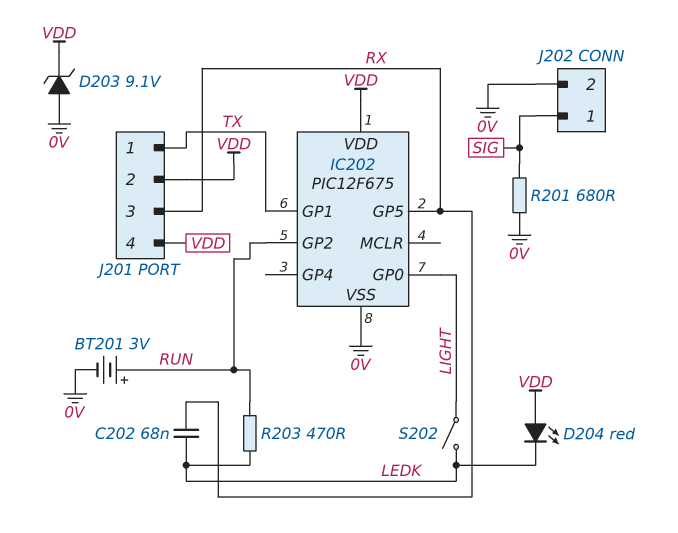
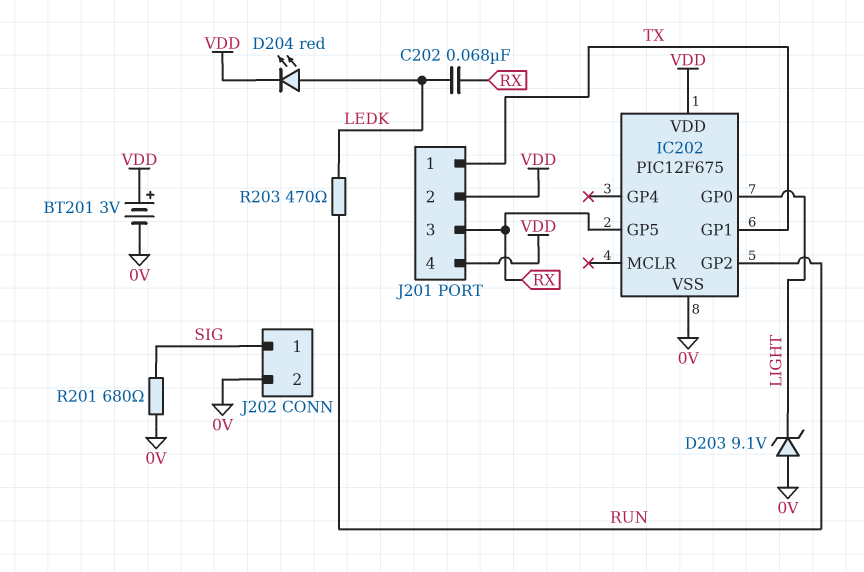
BT201: 3V (plus RUN, minus 0V) -> 3V (plus VDD, minus 0V)
D203: zener 9.1V (A 0V, K VDD) -> zener 9.1V (A 0V, K LIGHT)
D204: LED red (A VDD, K LEDK) -> LED red (A LEDK, K VDD)
S202: switch (LEDK, LIGHT) -> none

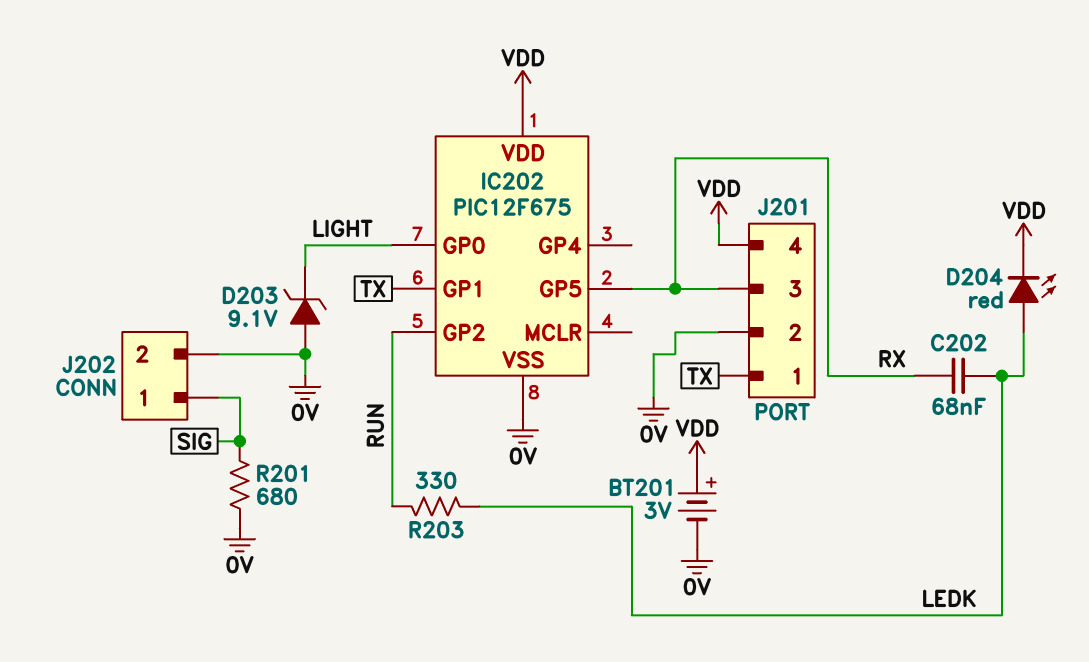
J201 pin 2: VDD -> 0V
R203: 470 (LEDK, RUN) -> 330 (LEDK, RUN)

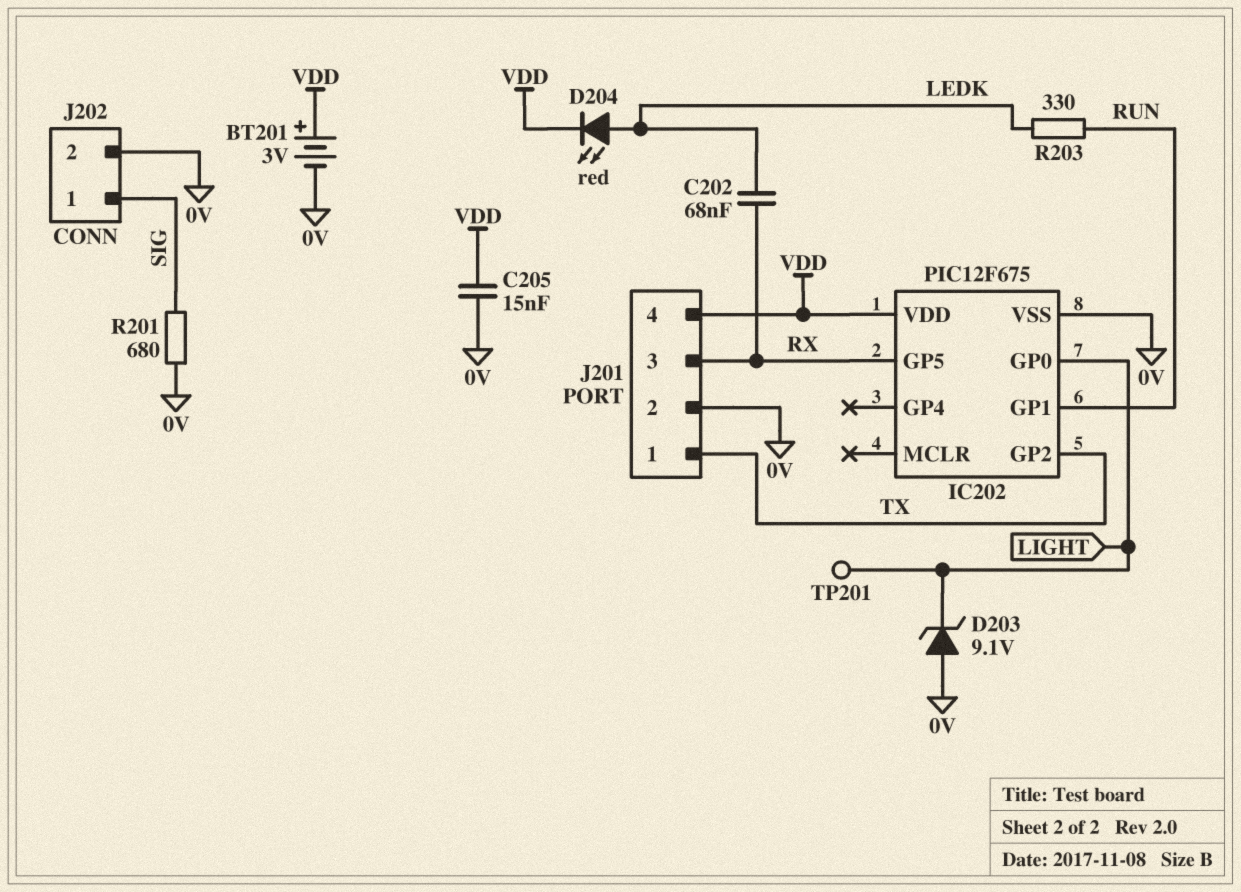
C205: none -> 15nF (0V, VDD)
IC202 pin GP1: TX -> RUN
IC202 pin GP2: RUN -> TX
TP201: none -> test point (LIGHT)

